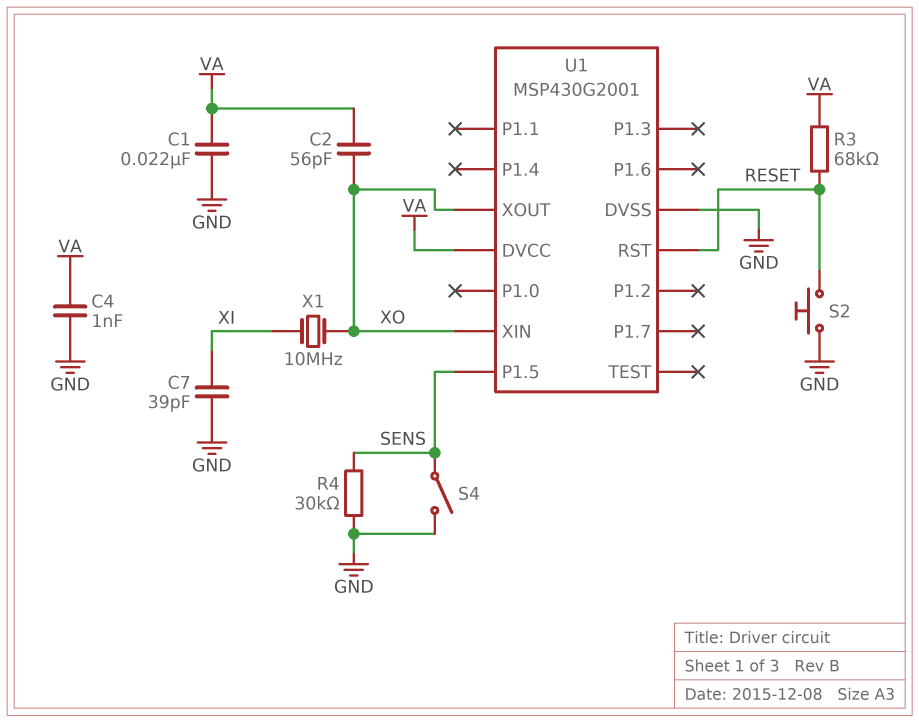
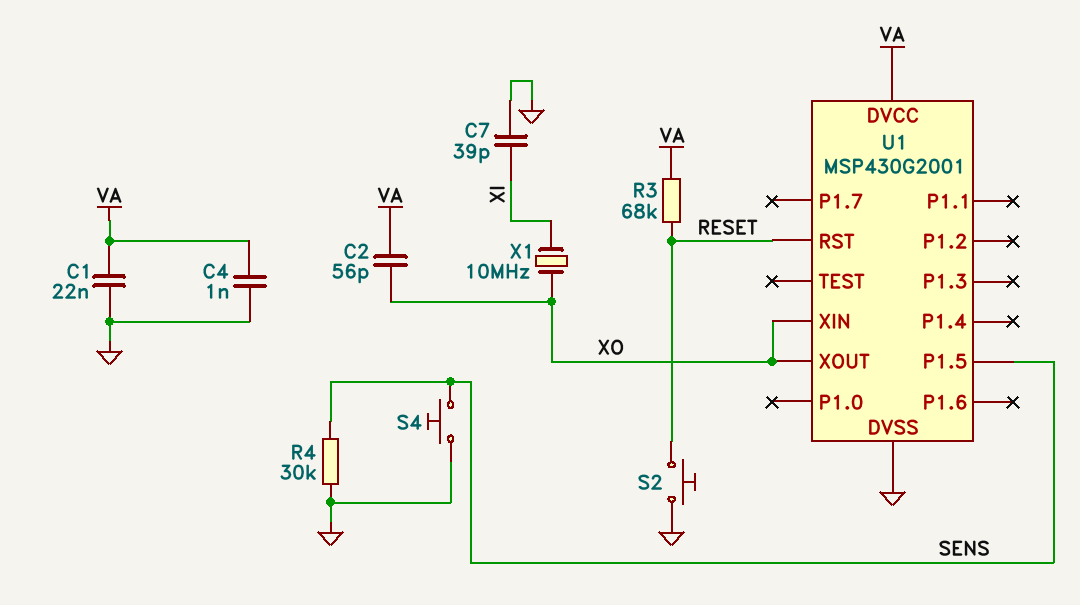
S4: switch (GND, SENS) -> button (GND, SENS)

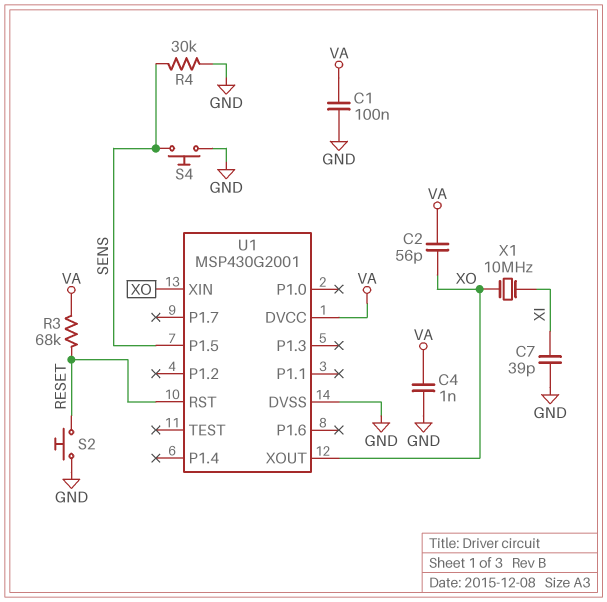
C1: 22nF (GND, VA) -> 100nF (GND, VA)

